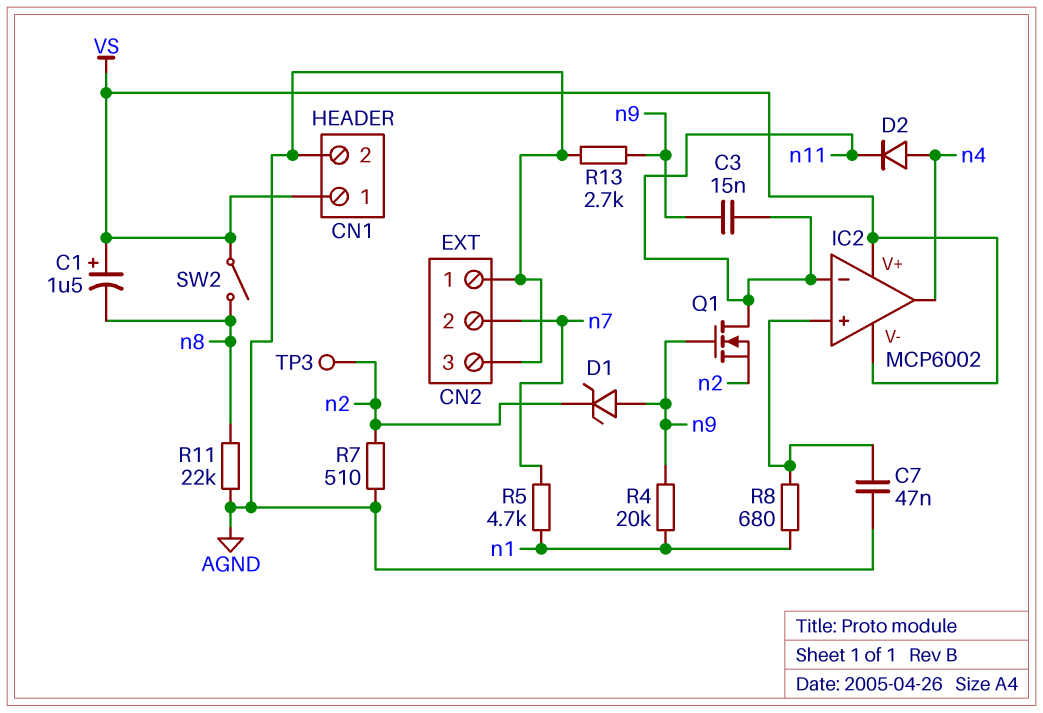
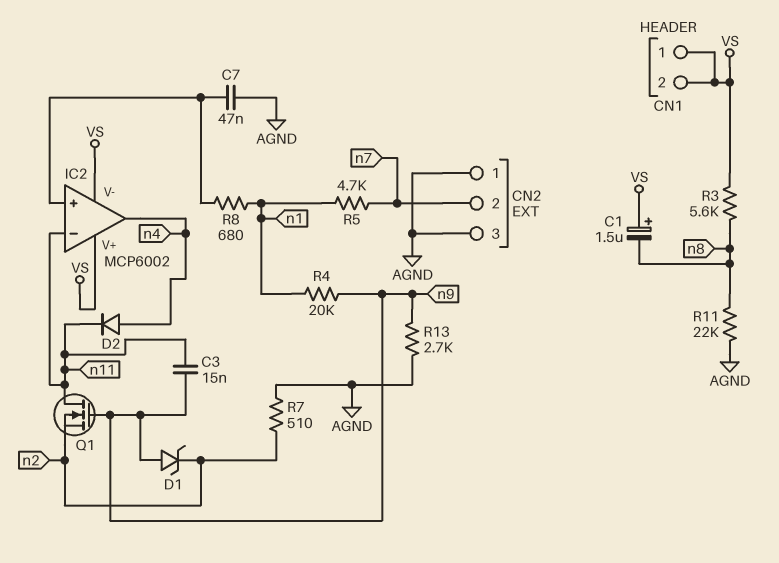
CN1 pin 2: AGND -> VS
R3: none -> 5.6k (VS, n8)
SW2: switch (VS, n8) -> none
TP3: test point (n2) -> none

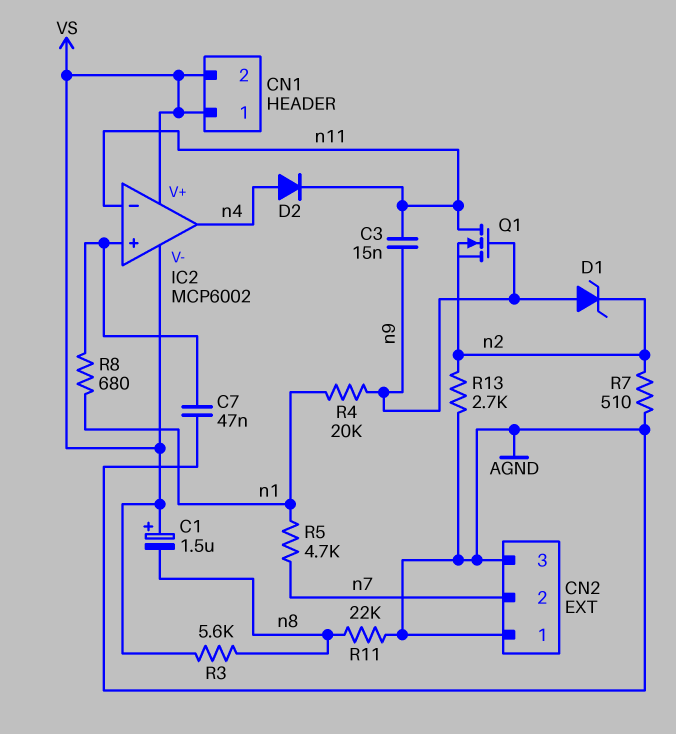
R13: 2.7k (AGND, n9) -> 2.7k (AGND, n2)

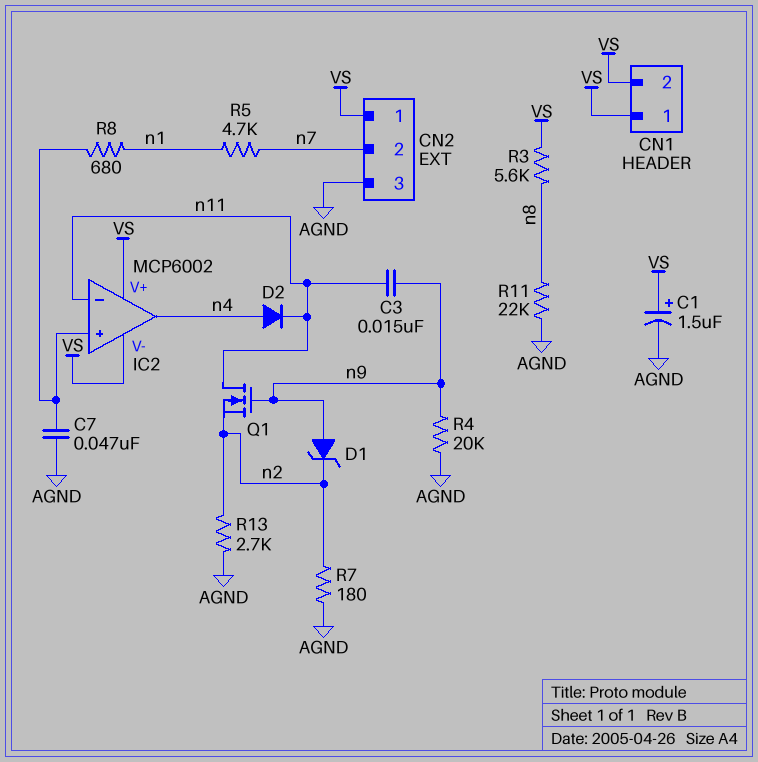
C1: 1.5uF (plus VS, minus n8) -> 1.5uF (plus VS, minus AGND)
CN2 pin 1: AGND -> VS
R4: 20k (n1, n9) -> 20k (AGND, n9)
R7: 510 (AGND, n2) -> 180 (AGND, n2)

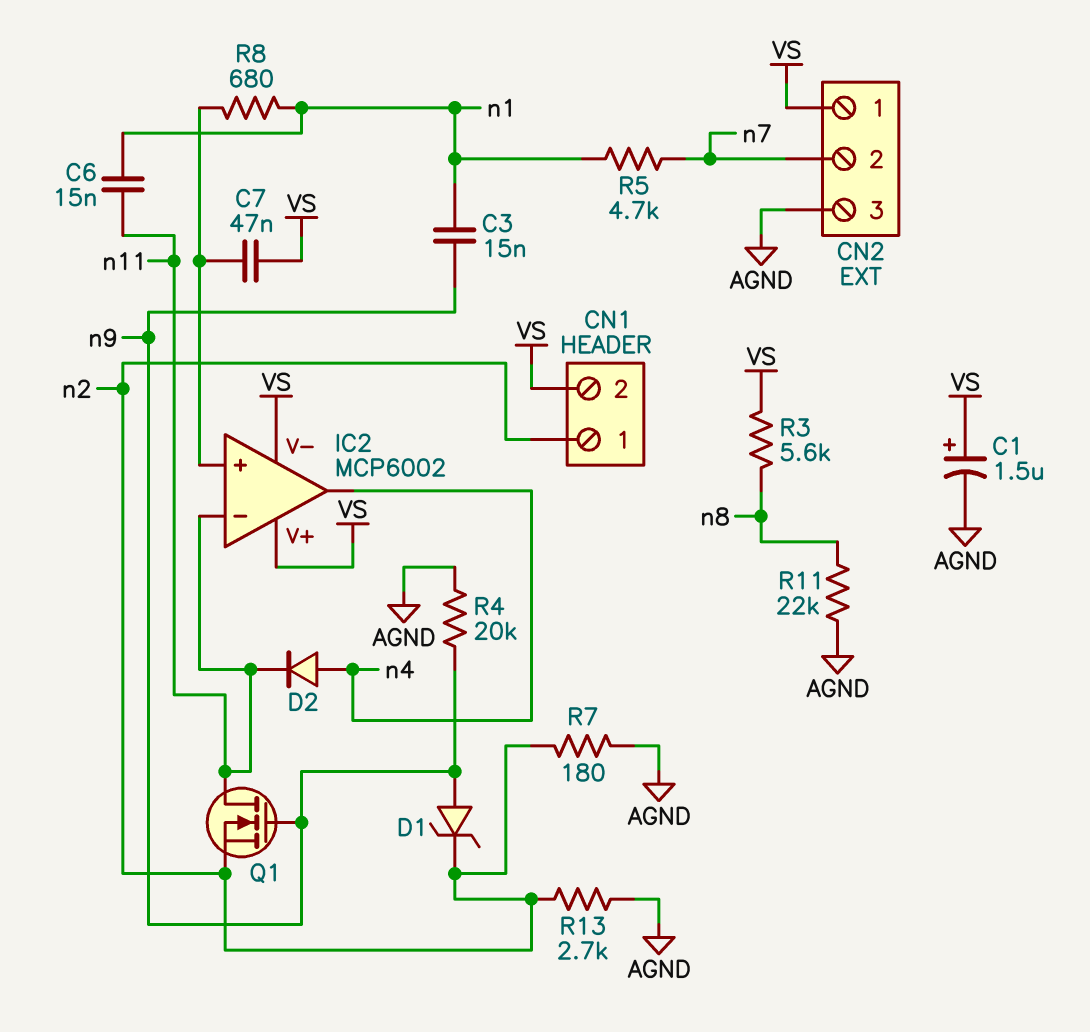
C3: 15nF (n9, n11) -> 15nF (n1, n9)
C6: none -> 15nF (n1, n11)
C7: 47nF (AGND, IC2/in+) -> 47nF (IC2/in+, VS)
CN1 pin 1: VS -> n2

